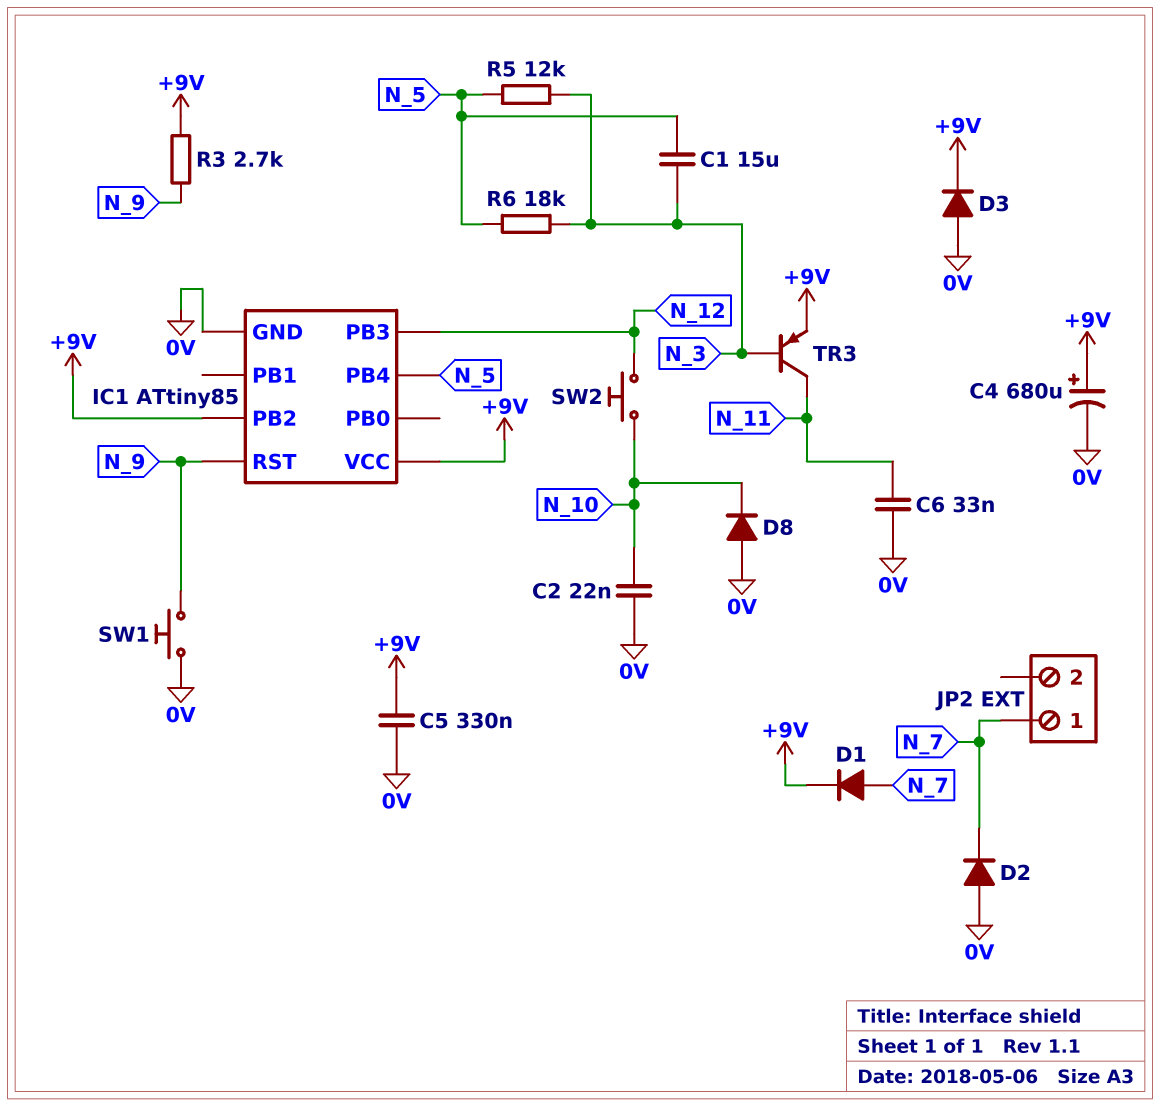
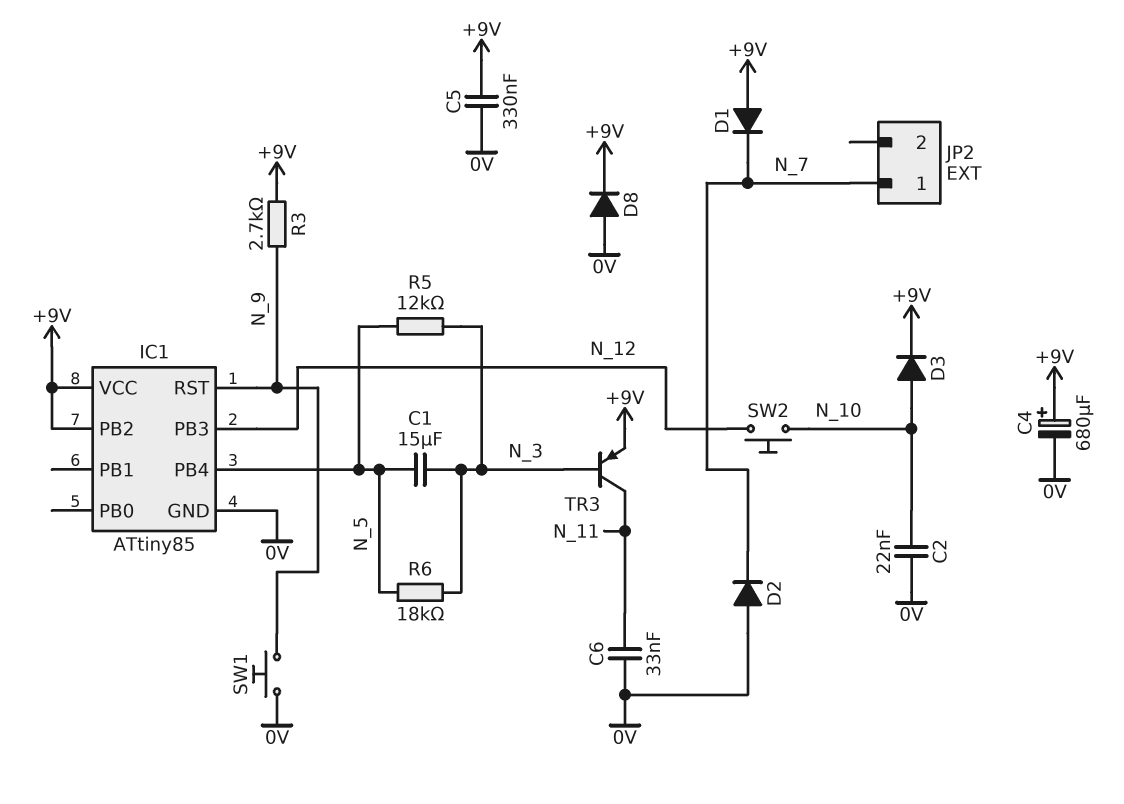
D1: diode (A N_7, K +9V) -> diode (A +9V, K N_7)
D3: diode (A 0V, K +9V) -> diode (A N_10, K +9V)
D8: diode (A 0V, K N_10) -> diode (A 0V, K +9V)

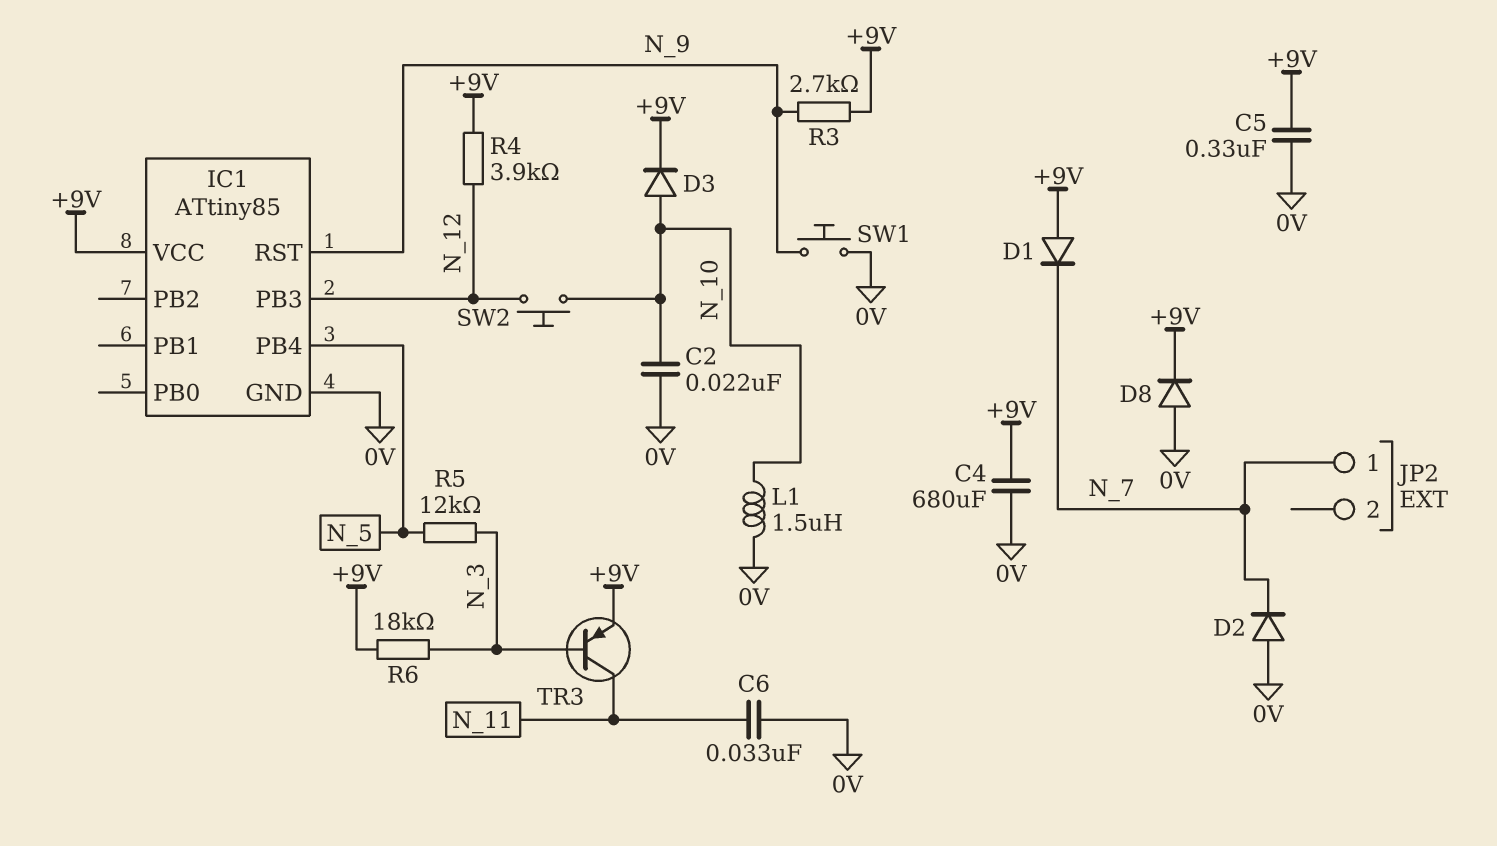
C1: 15uF (N_3, N_5) -> none
C4: 680uF (plus +9V, minus 0V) -> 680uF (+9V, 0V)
IC1 pin PB2: +9V -> none
L1: none -> 1.5uH (0V, N_10)
R4: none -> 3.9k (+9V, N_12)
R6: 18k (N_3, N_5) -> 18k (+9V, N_3)

